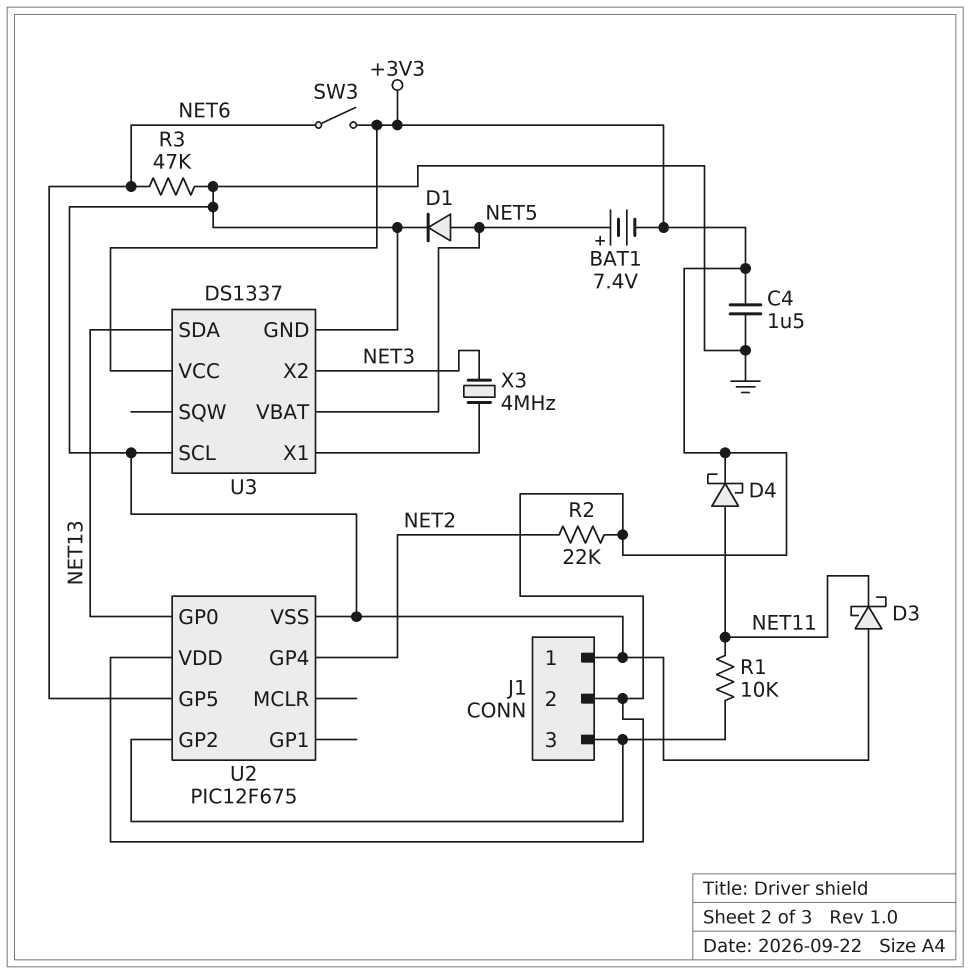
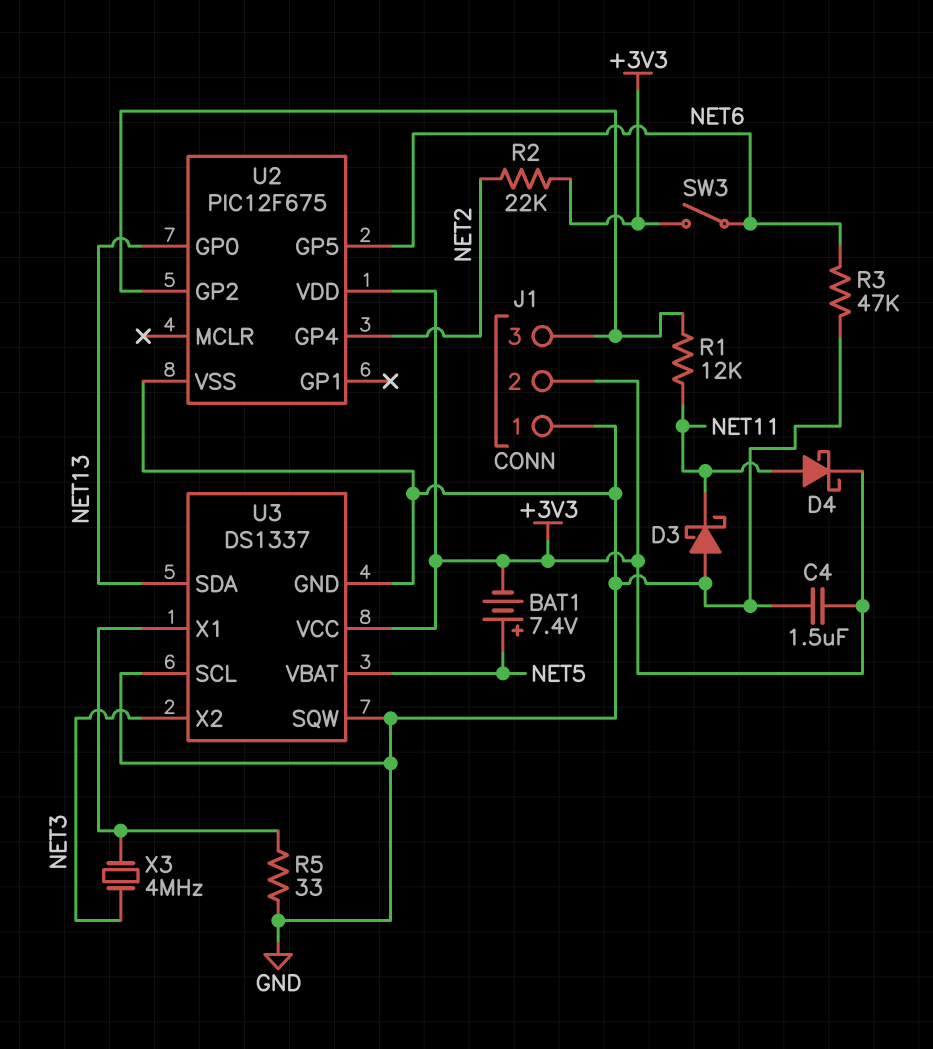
D1: diode (A NET5, K GND) -> none
R1: 10k (J1/3, NET11) -> 12k (J1/3, NET11)
R5: none -> 33 (GND, U3/X1)
U3 pin SQW: none -> GND

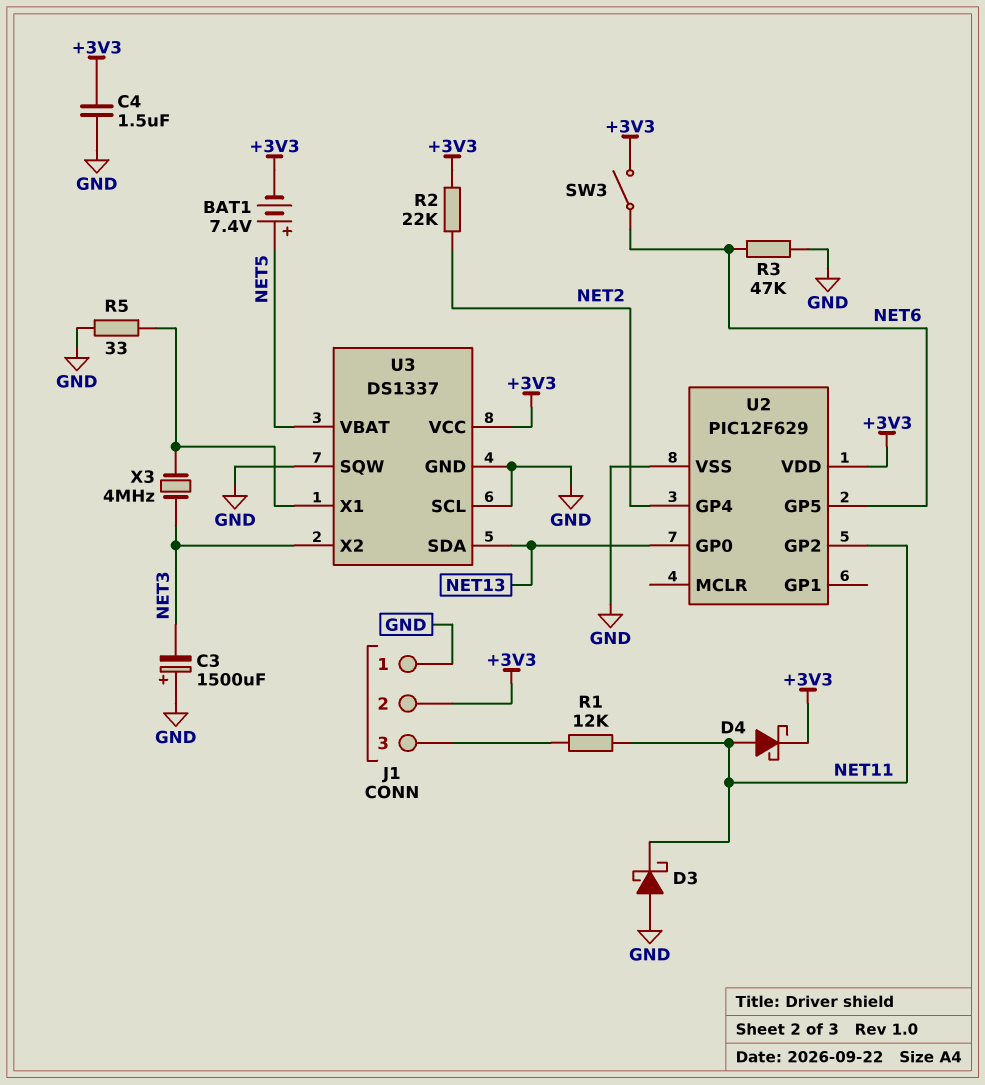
C3: none -> 1500uF (plus GND, minus NET3)
U2: PIC12F675 -> PIC12F629
U2 pin GP2: J1/3 -> NET11

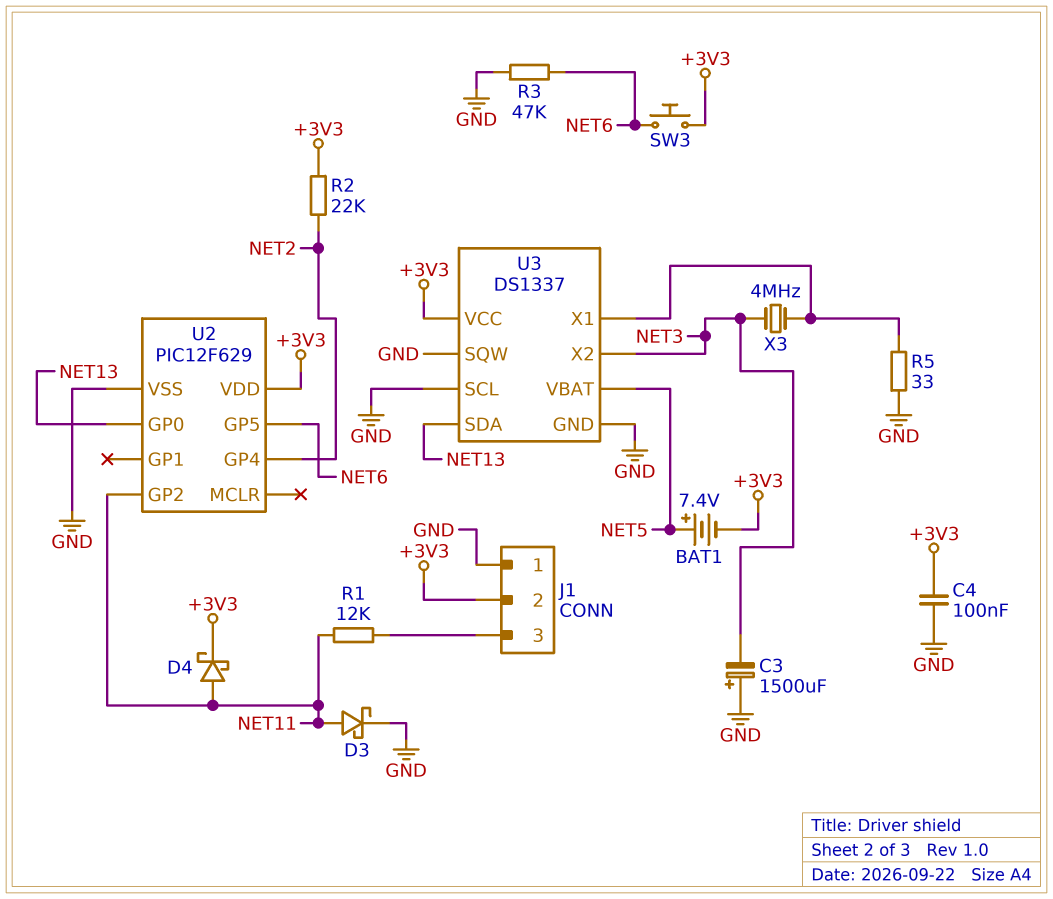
C4: 1.5uF (+3V3, GND) -> 100nF (+3V3, GND)
D3: schottky (A GND, K NET11) -> schottky (A NET11, K GND)
SW3: switch (+3V3, NET6) -> button (+3V3, NET6)

